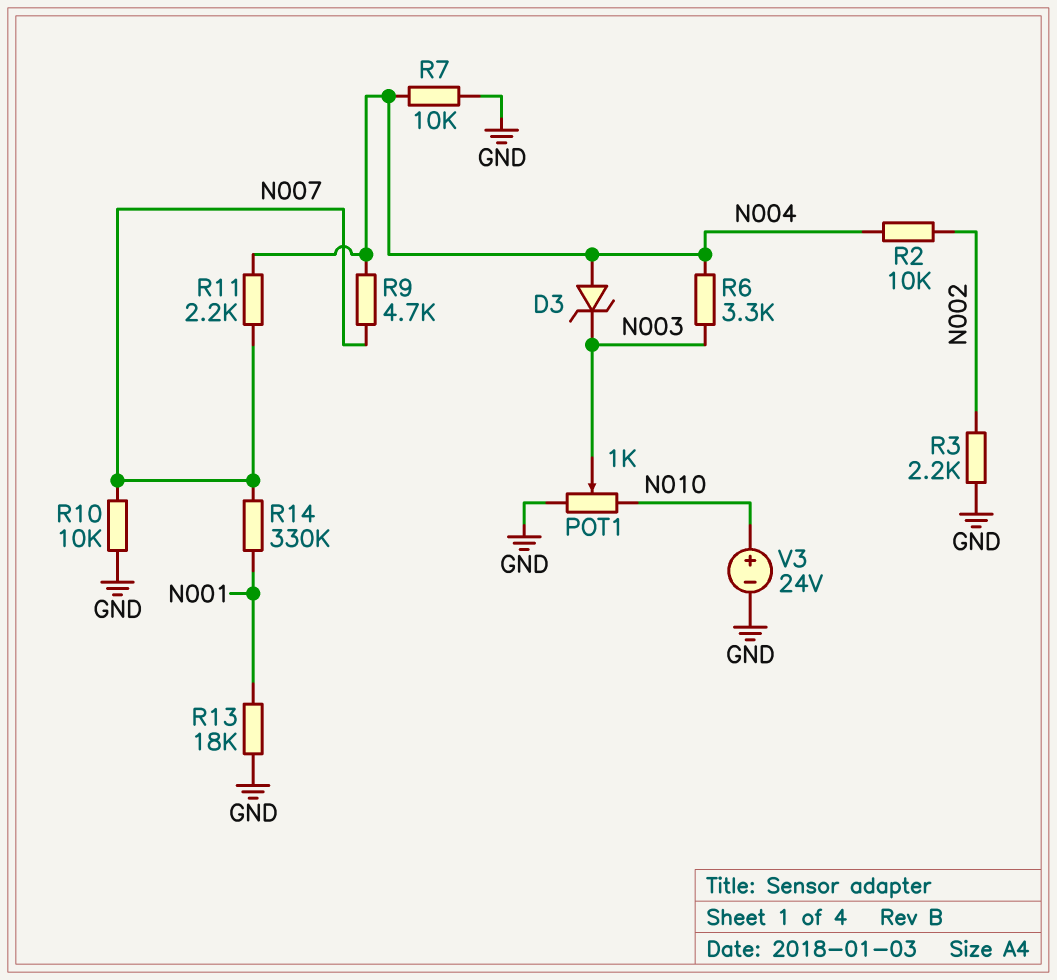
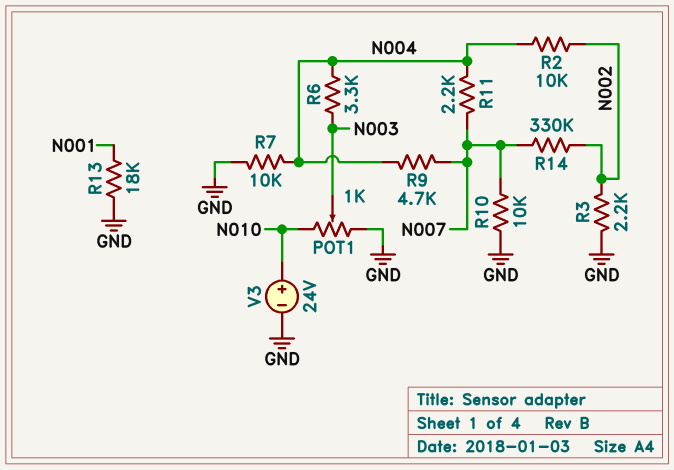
D3: zener (A N004, K N003) -> none
R14: 330k (N001, N007) -> 330k (N002, N007)

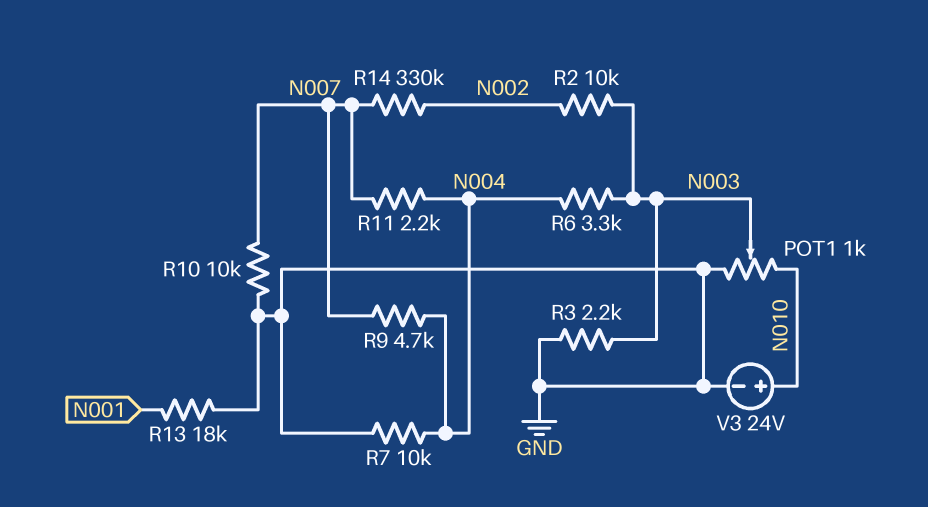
R2: 10k (N002, N004) -> 10k (N002, N003)
R3: 2.2k (GND, N002) -> 2.2k (GND, N003)

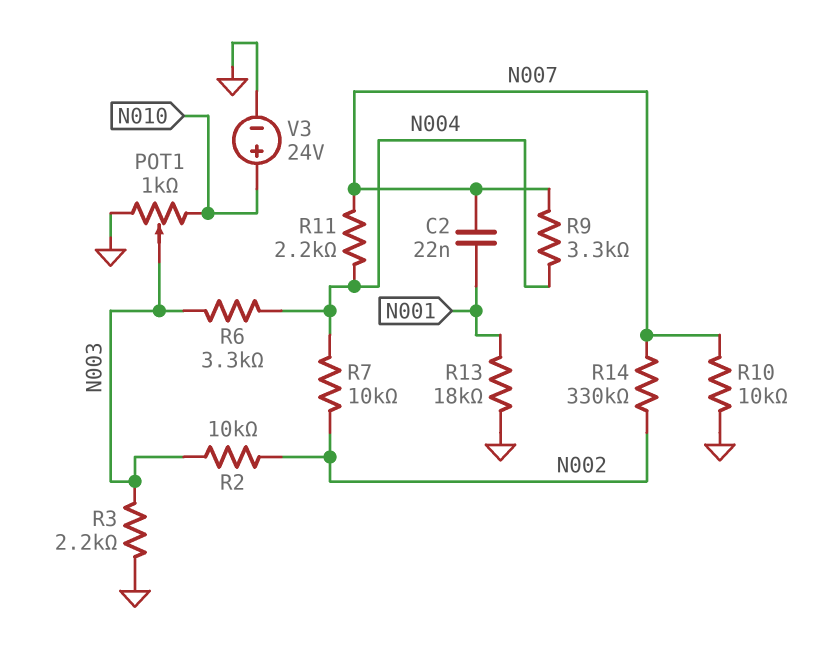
C2: none -> 22nF (N001, N007)
R7: 10k (GND, N004) -> 10k (N002, N004)
R9: 4.7k (N004, N007) -> 3.3k (N004, N007)

